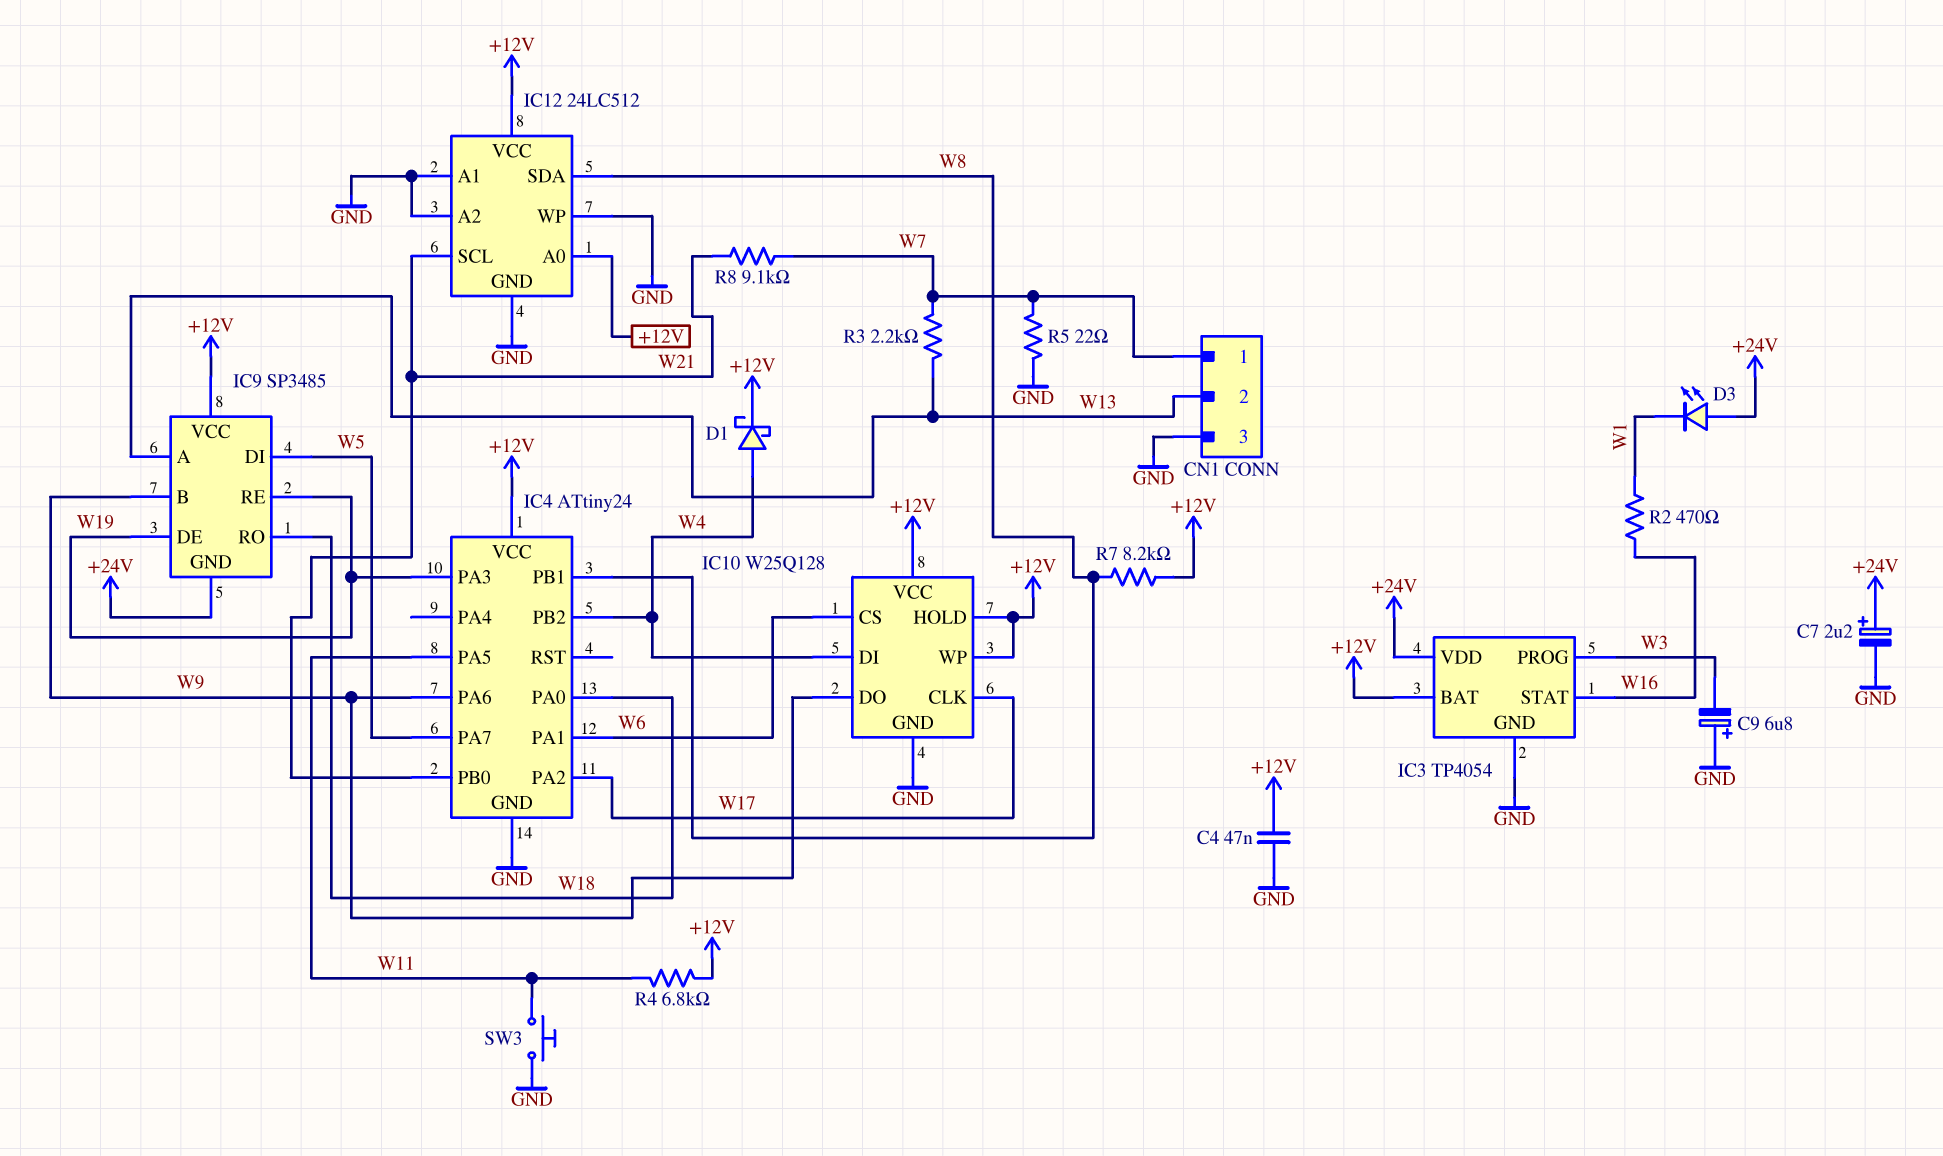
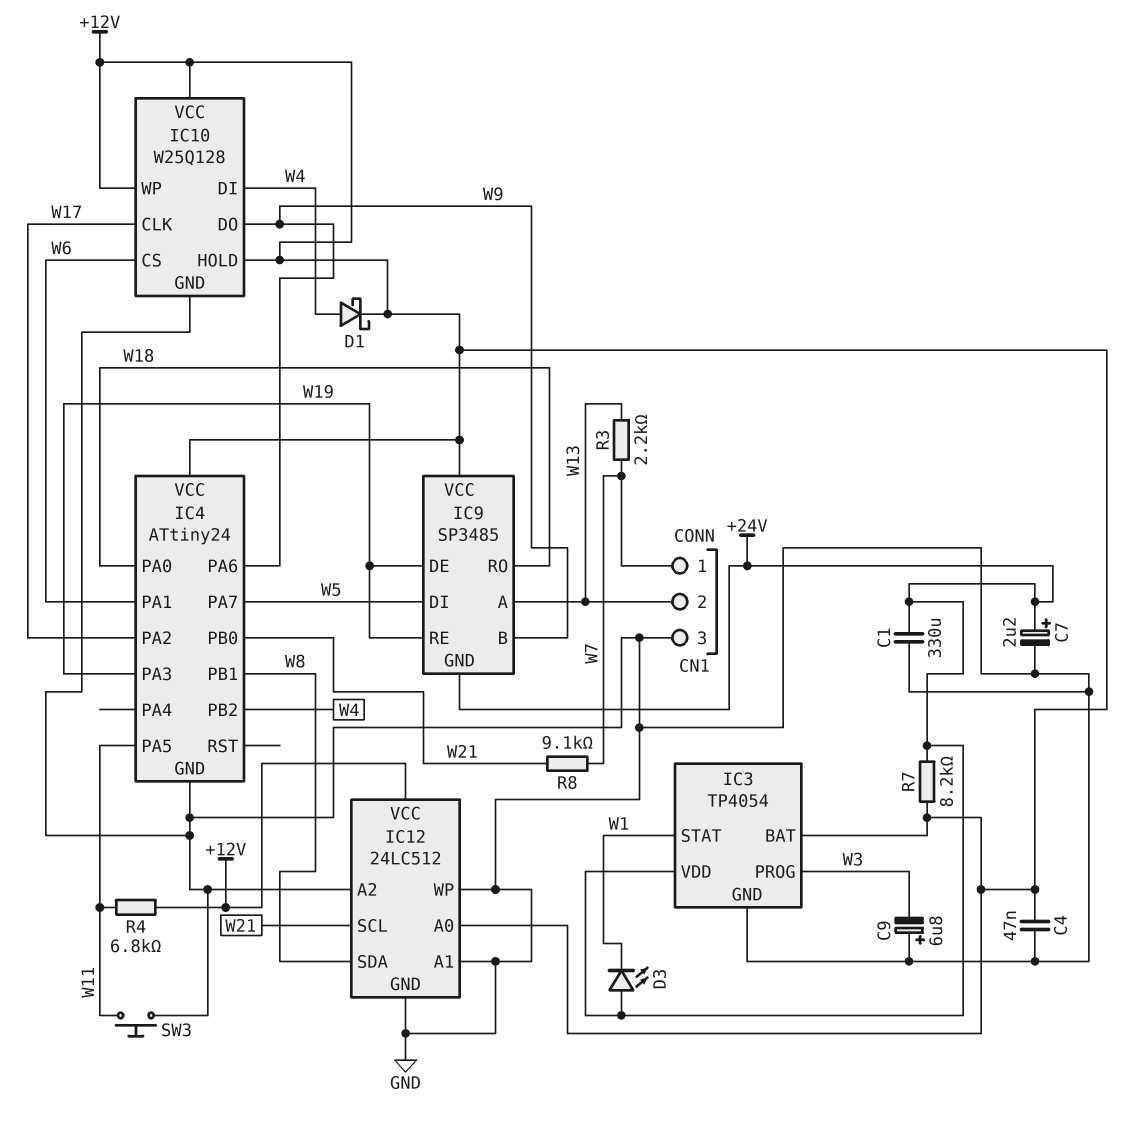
C1: none -> 330uF (+24V, GND)
IC3 pin STAT: W16 -> W1
R2: 470 (W1, W16) -> none
R5: 22 (GND, W7) -> none
R7: 8.2k (+12V, W8) -> 8.2k (+12V, +24V)

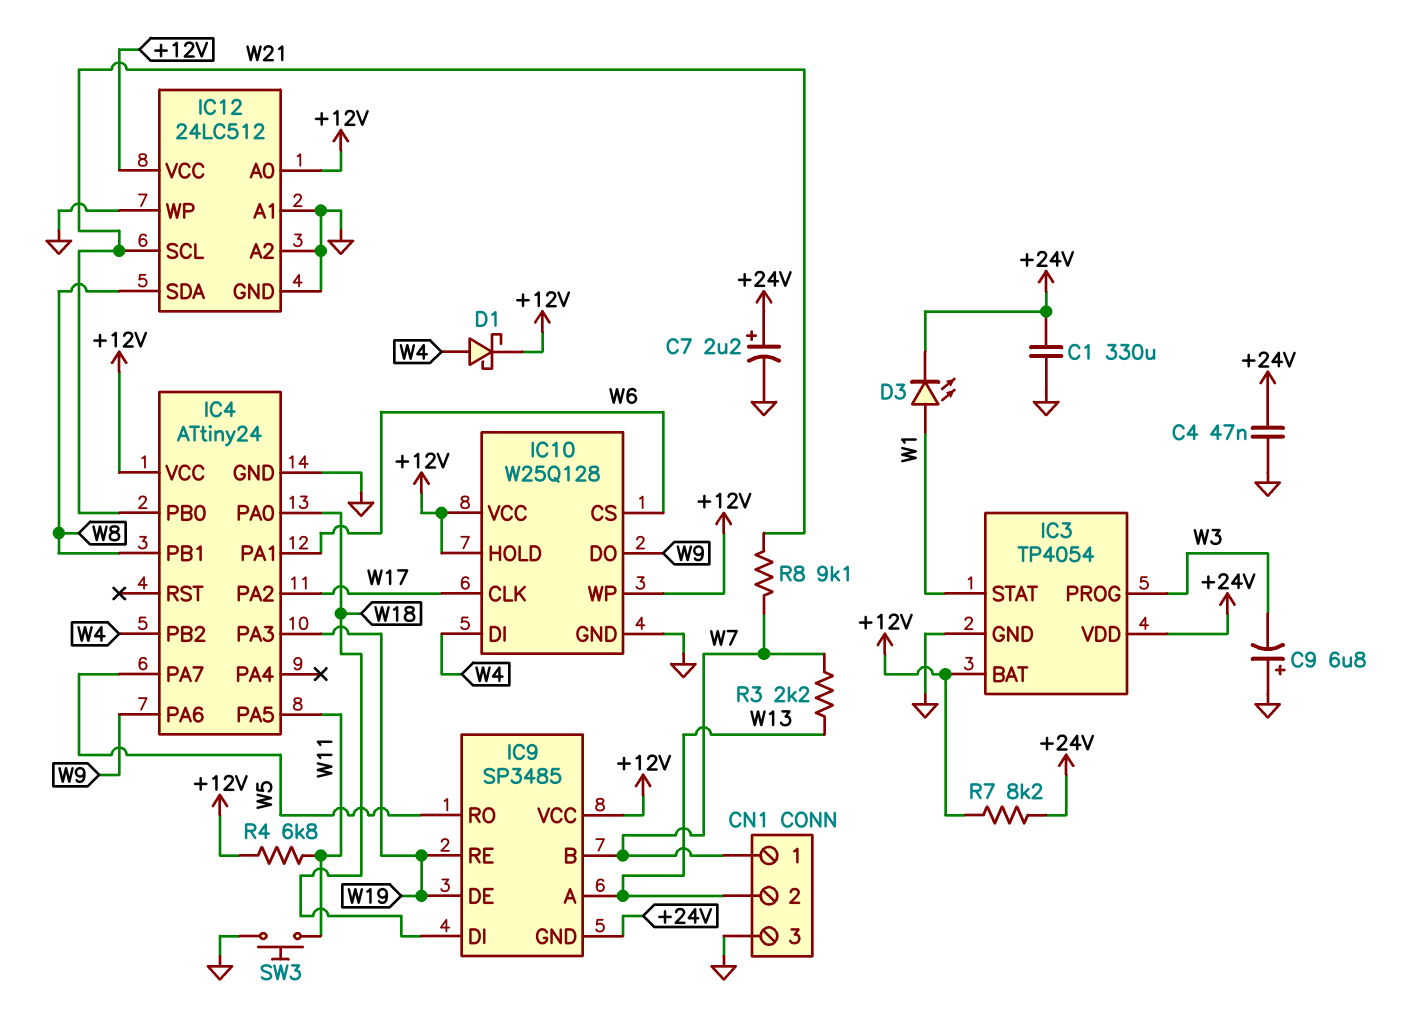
C4: 47nF (+12V, GND) -> 47nF (+24V, GND)
D3: LED (A +24V, K W1) -> LED (A W1, K +24V)
IC9 pin B: W9 -> W7
IC9 pin DI: W5 -> W18
IC9 pin RO: W18 -> W5

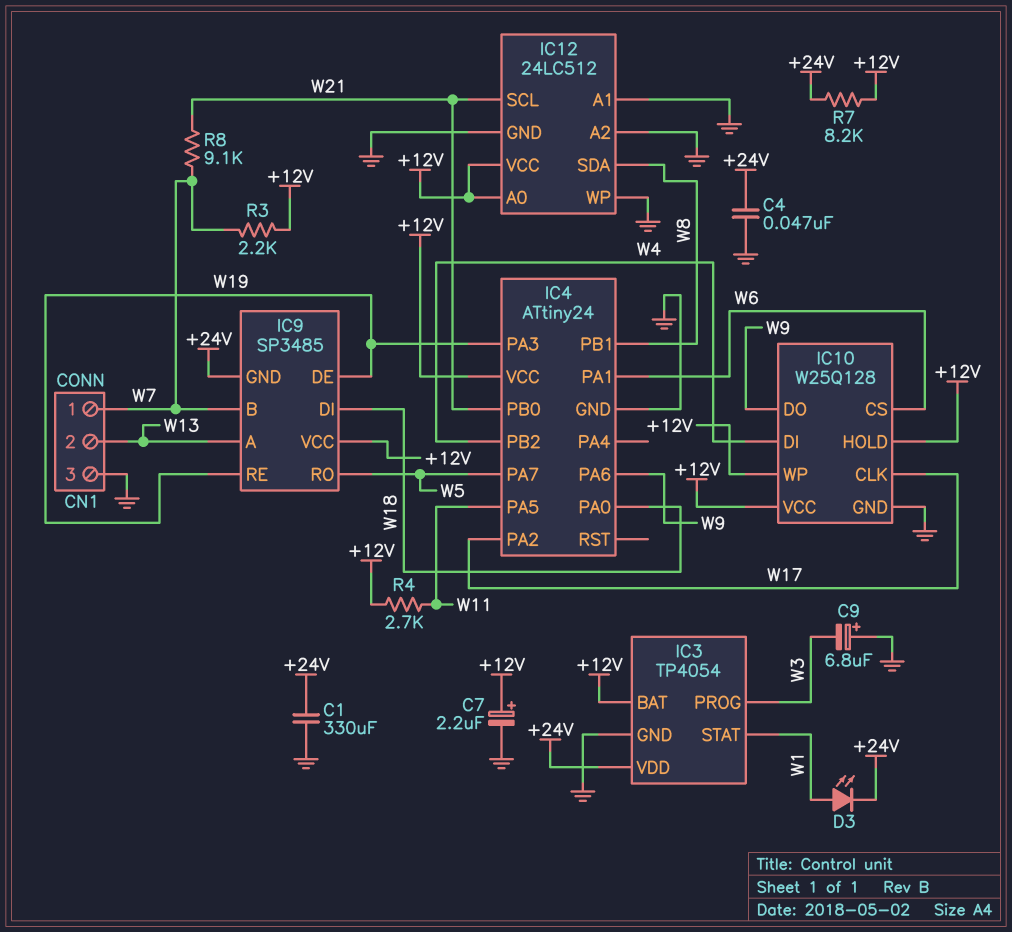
C7: 2.2uF (plus +24V, minus GND) -> 2.2uF (plus +12V, minus GND)
D1: schottky (A W4, K +12V) -> none
R3: 2.2k (W7, W13) -> 2.2k (+12V, W7)
R4: 6.8k (+12V, W11) -> 2.7k (+12V, W11)
SW3: button (GND, W11) -> none

